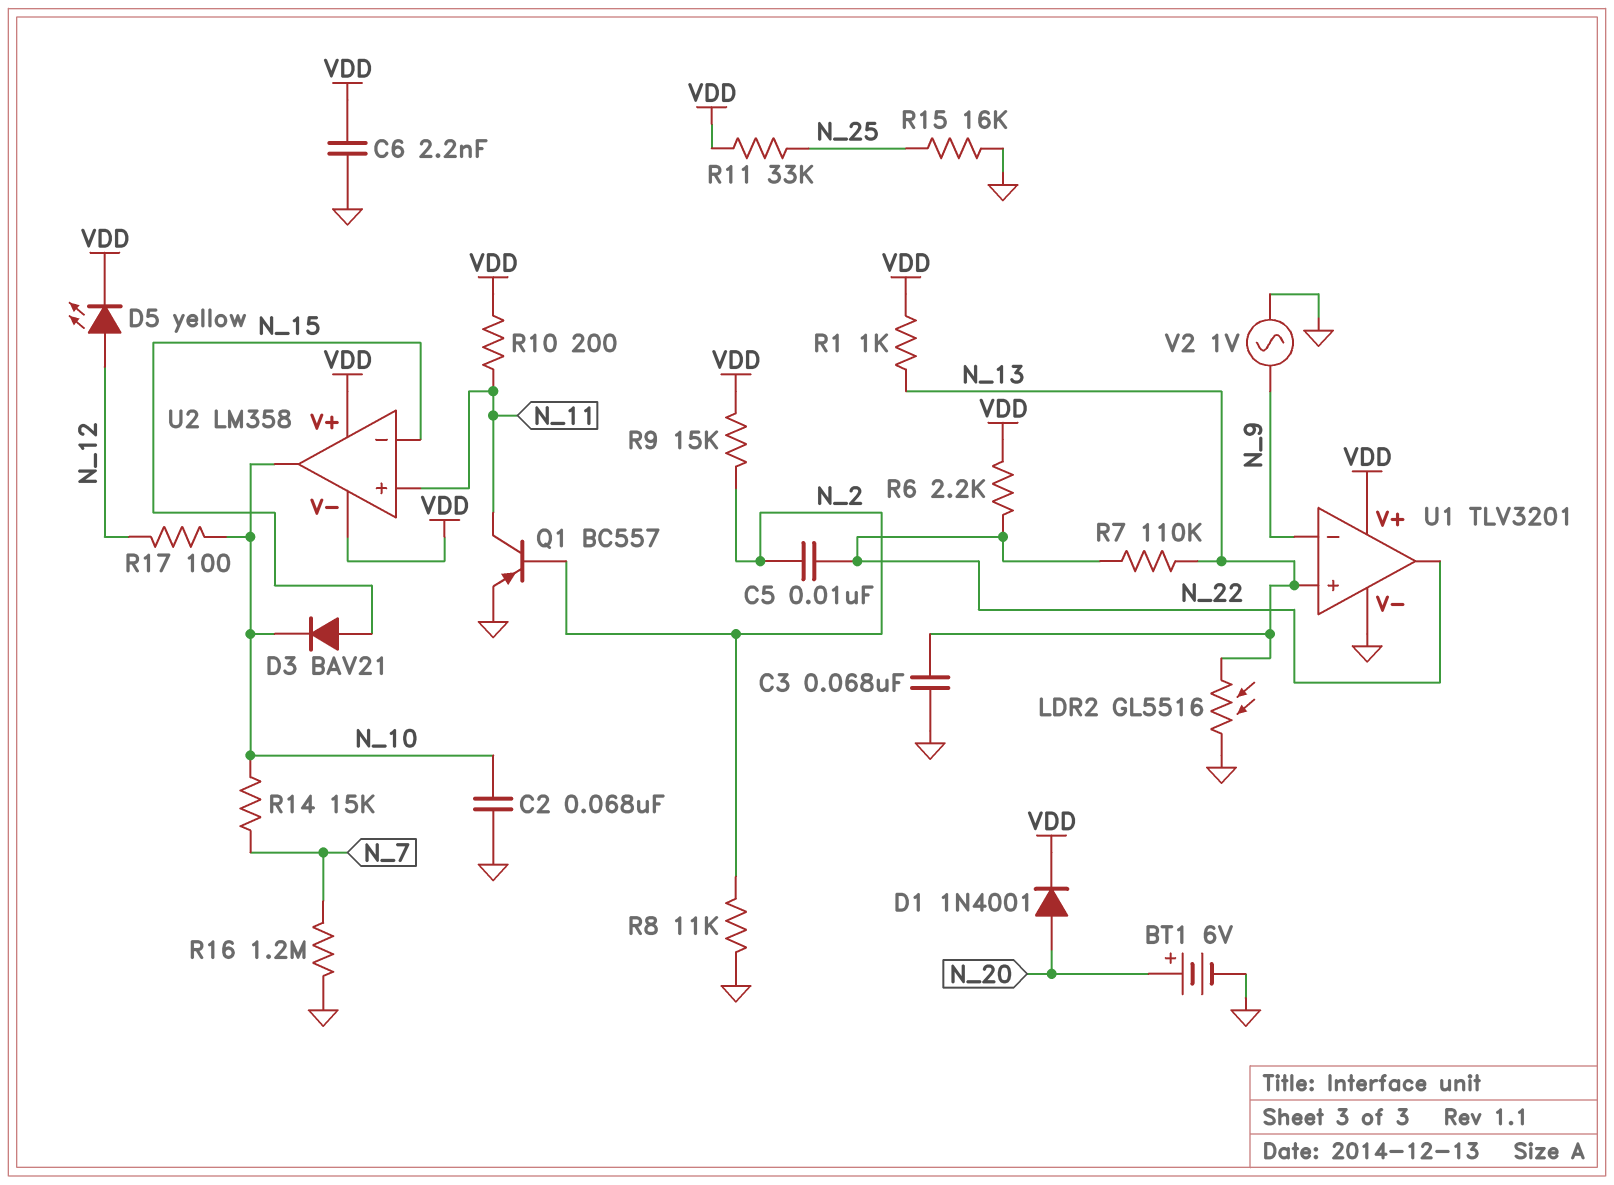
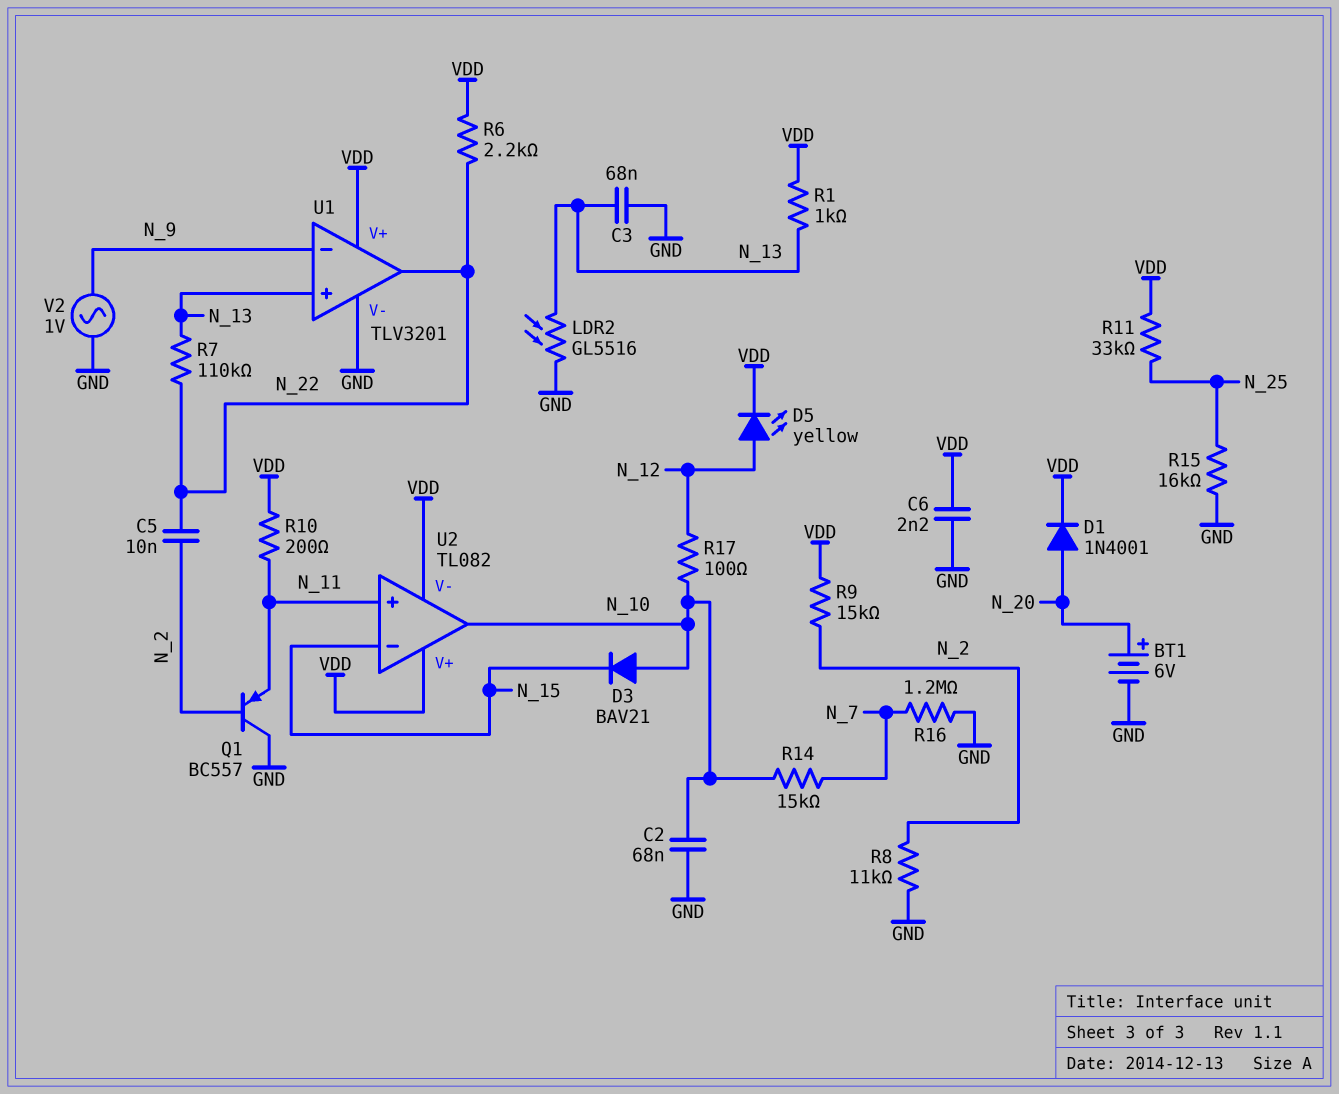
D3: diode BAV21 (A N_15, K N_10) -> diode BAV21 (A N_10, K N_15)
Q1: PNP BC557 (B N_2, C N_11, E GND) -> PNP BC557 (B N_2, C GND, E N_11)
U2: LM358 -> TL082

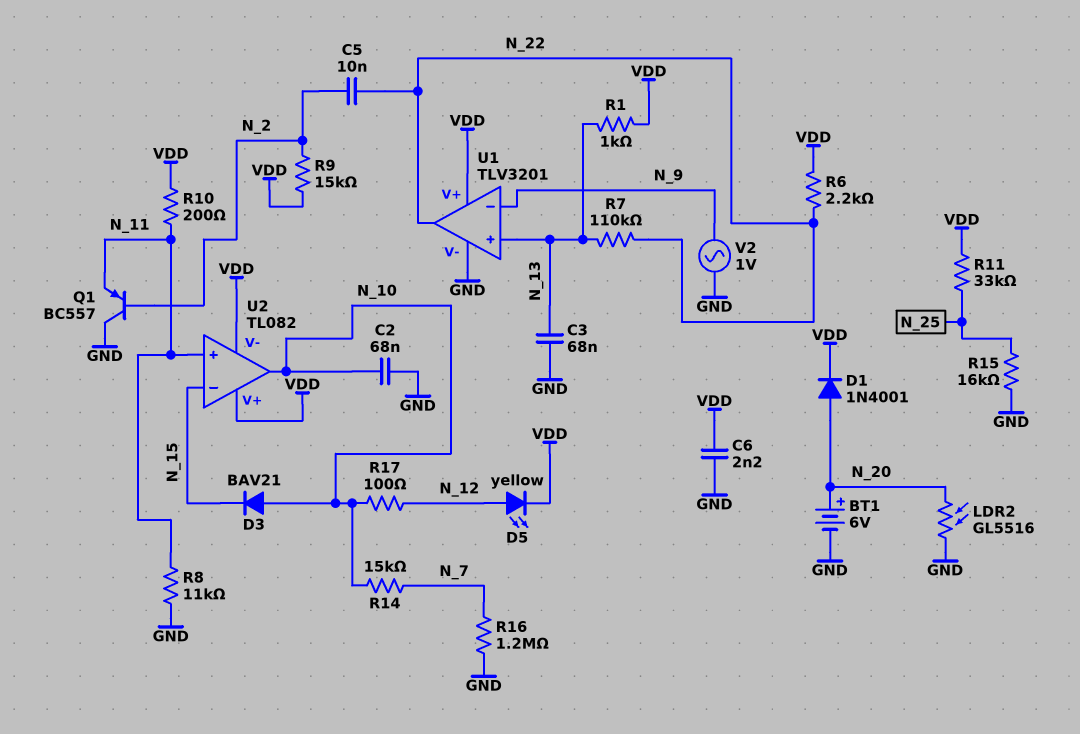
LDR2: GL5516 (GND, N_13) -> GL5516 (GND, N_20)
R8: 11k (GND, N_2) -> 11k (GND, N_11)

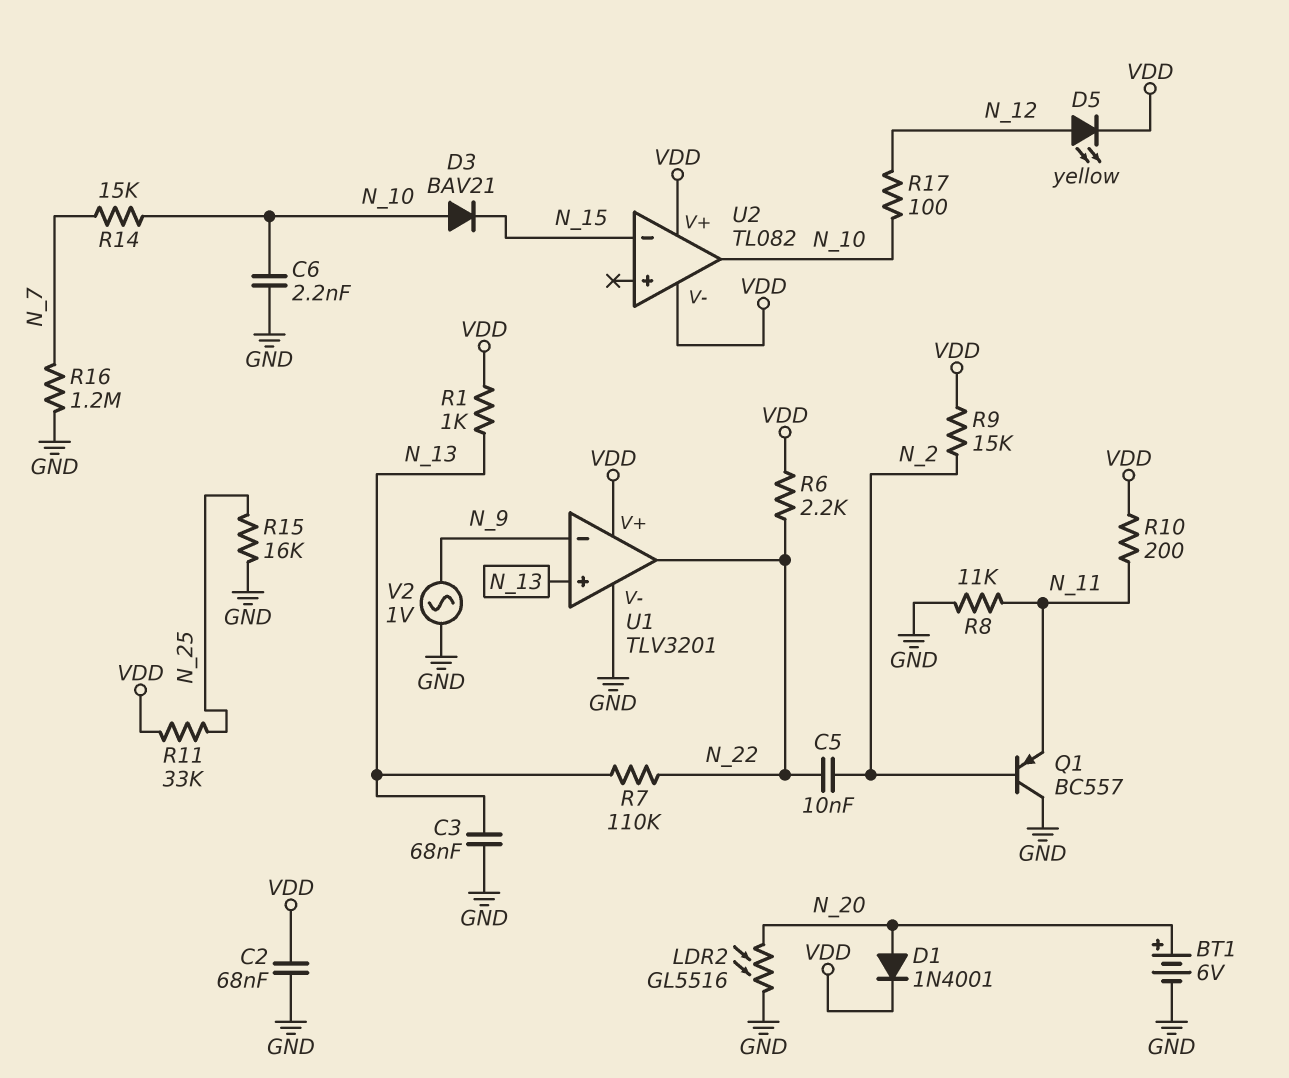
C2: 68nF (GND, N_10) -> 68nF (GND, VDD)
C6: 2.2nF (GND, VDD) -> 2.2nF (GND, N_10)
U2 pin in+: N_11 -> none

